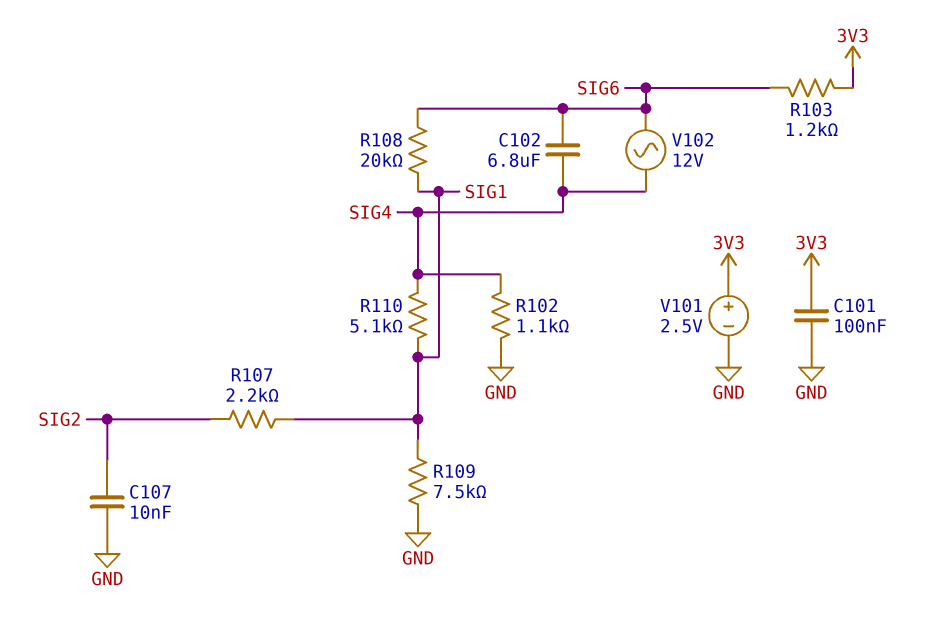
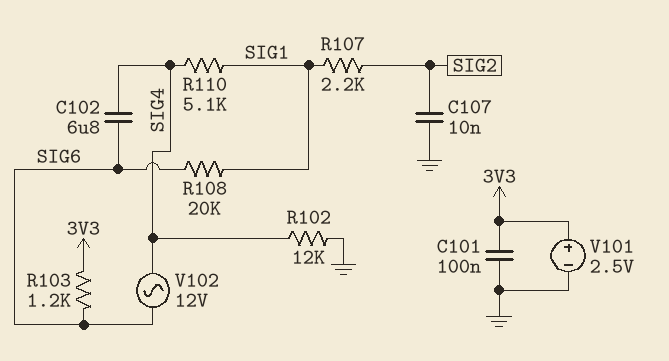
R102: 1.1k (GND, SIG4) -> 12k (GND, SIG4)
R109: 7.5k (GND, SIG1) -> none

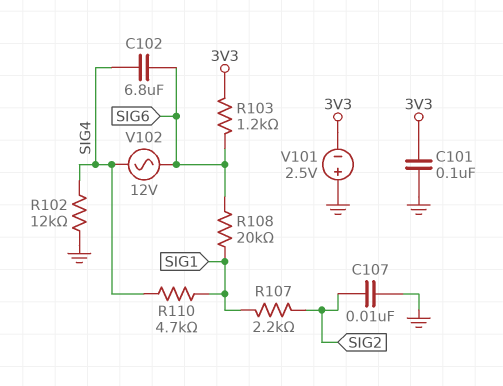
R110: 5.1k (SIG1, SIG4) -> 4.7k (SIG1, SIG4)
V101: 2.5V (plus 3V3, minus GND) -> 2.5V (plus GND, minus 3V3)

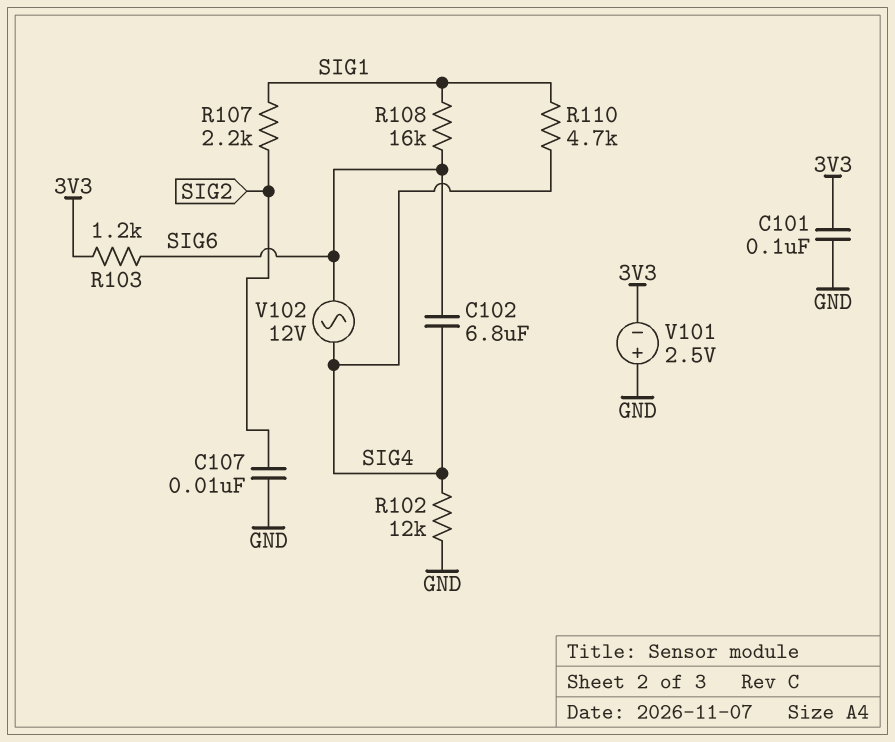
R108: 20k (SIG1, SIG6) -> 16k (SIG1, SIG6)

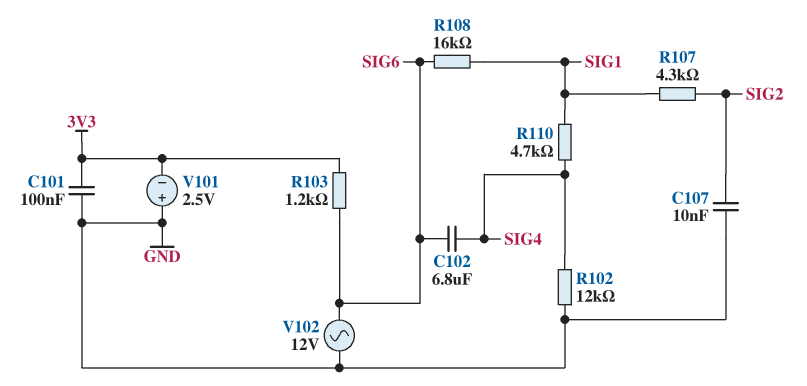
R107: 2.2k (SIG1, SIG2) -> 4.3k (SIG1, SIG2)
V102: AC 12V (SIG4, SIG6) -> AC 12V (GND, SIG6)

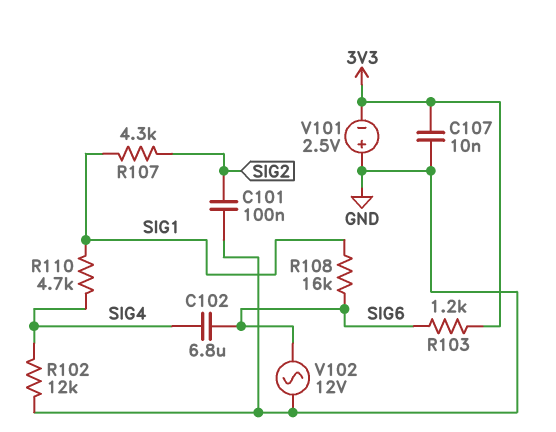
C101: 100nF (3V3, GND) -> 100nF (GND, SIG2)
C107: 10nF (GND, SIG2) -> 10nF (3V3, GND)

